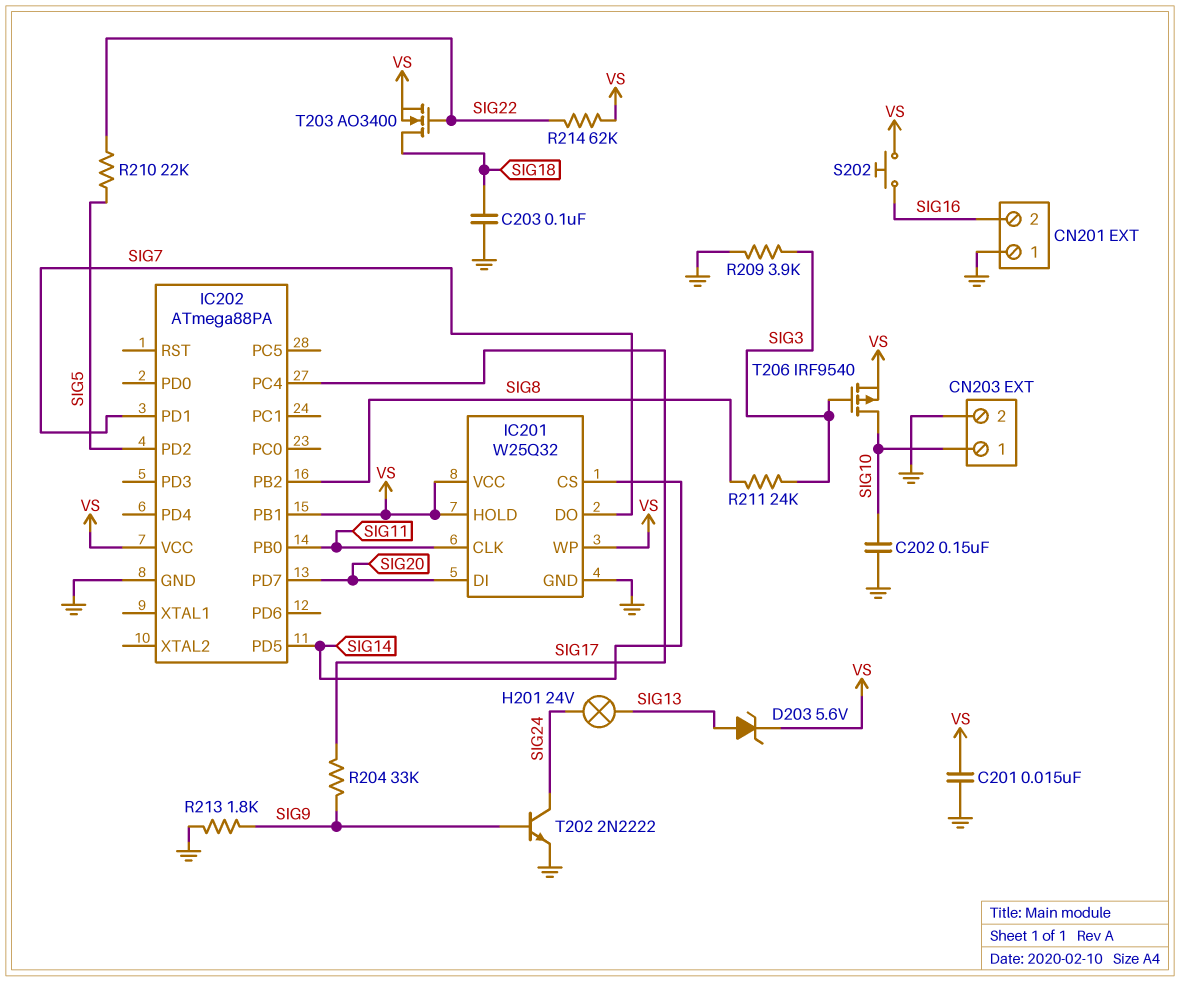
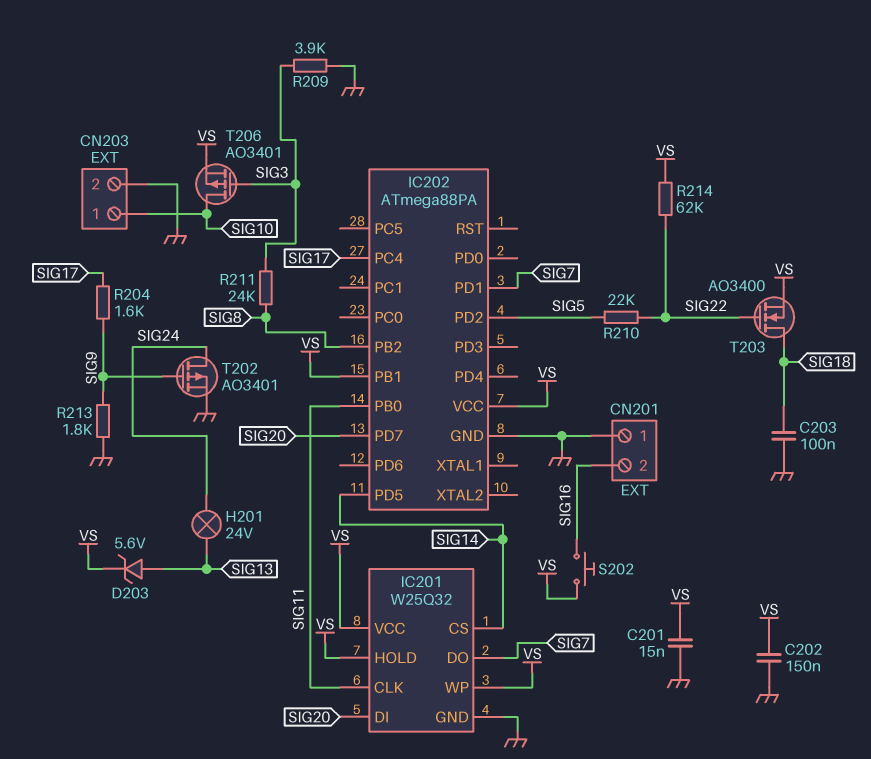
C202: 150nF (GND, SIG10) -> 150nF (GND, VS)
R204: 33k (SIG9, SIG17) -> 1.6k (SIG9, SIG17)
T202: NPN 2N2222 (B SIG9, C SIG24, E GND) -> PMOS AO3401 (G SIG9, D SIG24, S GND)
T206: PMOS IRF9540 (G SIG3, D SIG10, S VS) -> PMOS AO3401 (G SIG3, D SIG10, S VS)

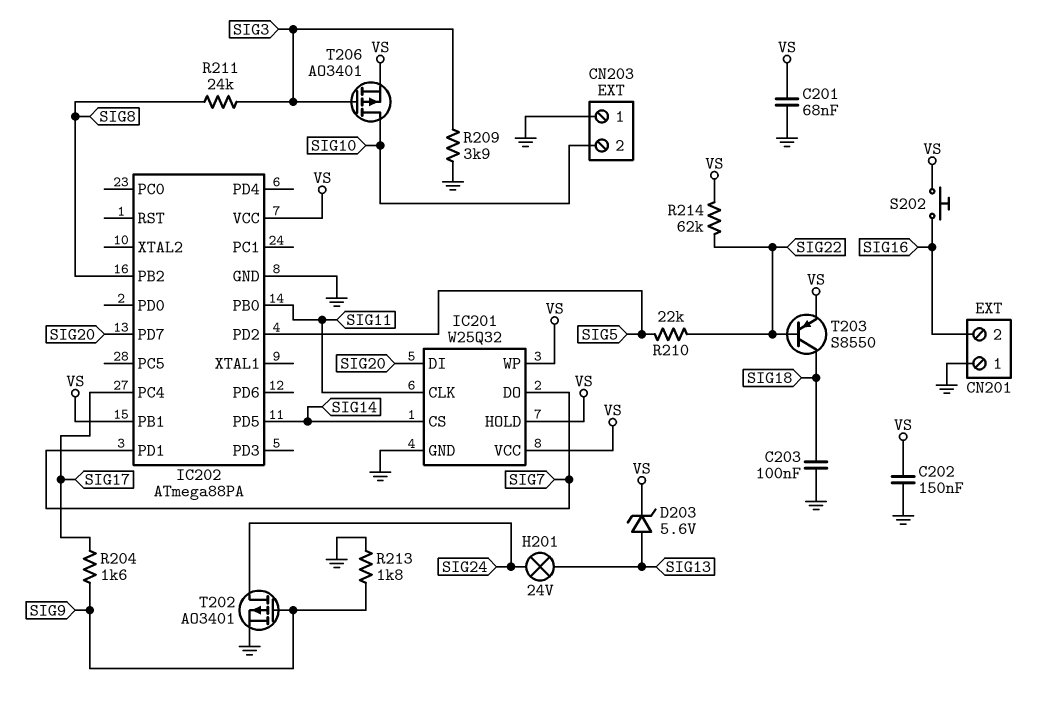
C201: 15nF (GND, VS) -> 68nF (GND, VS)
CN203 pin 1: SIG10 -> GND
CN203 pin 2: GND -> SIG10
T203: NMOS AO3400 (G SIG22, D SIG18, S VS) -> PNP S8550 (B SIG22, C SIG18, E VS)

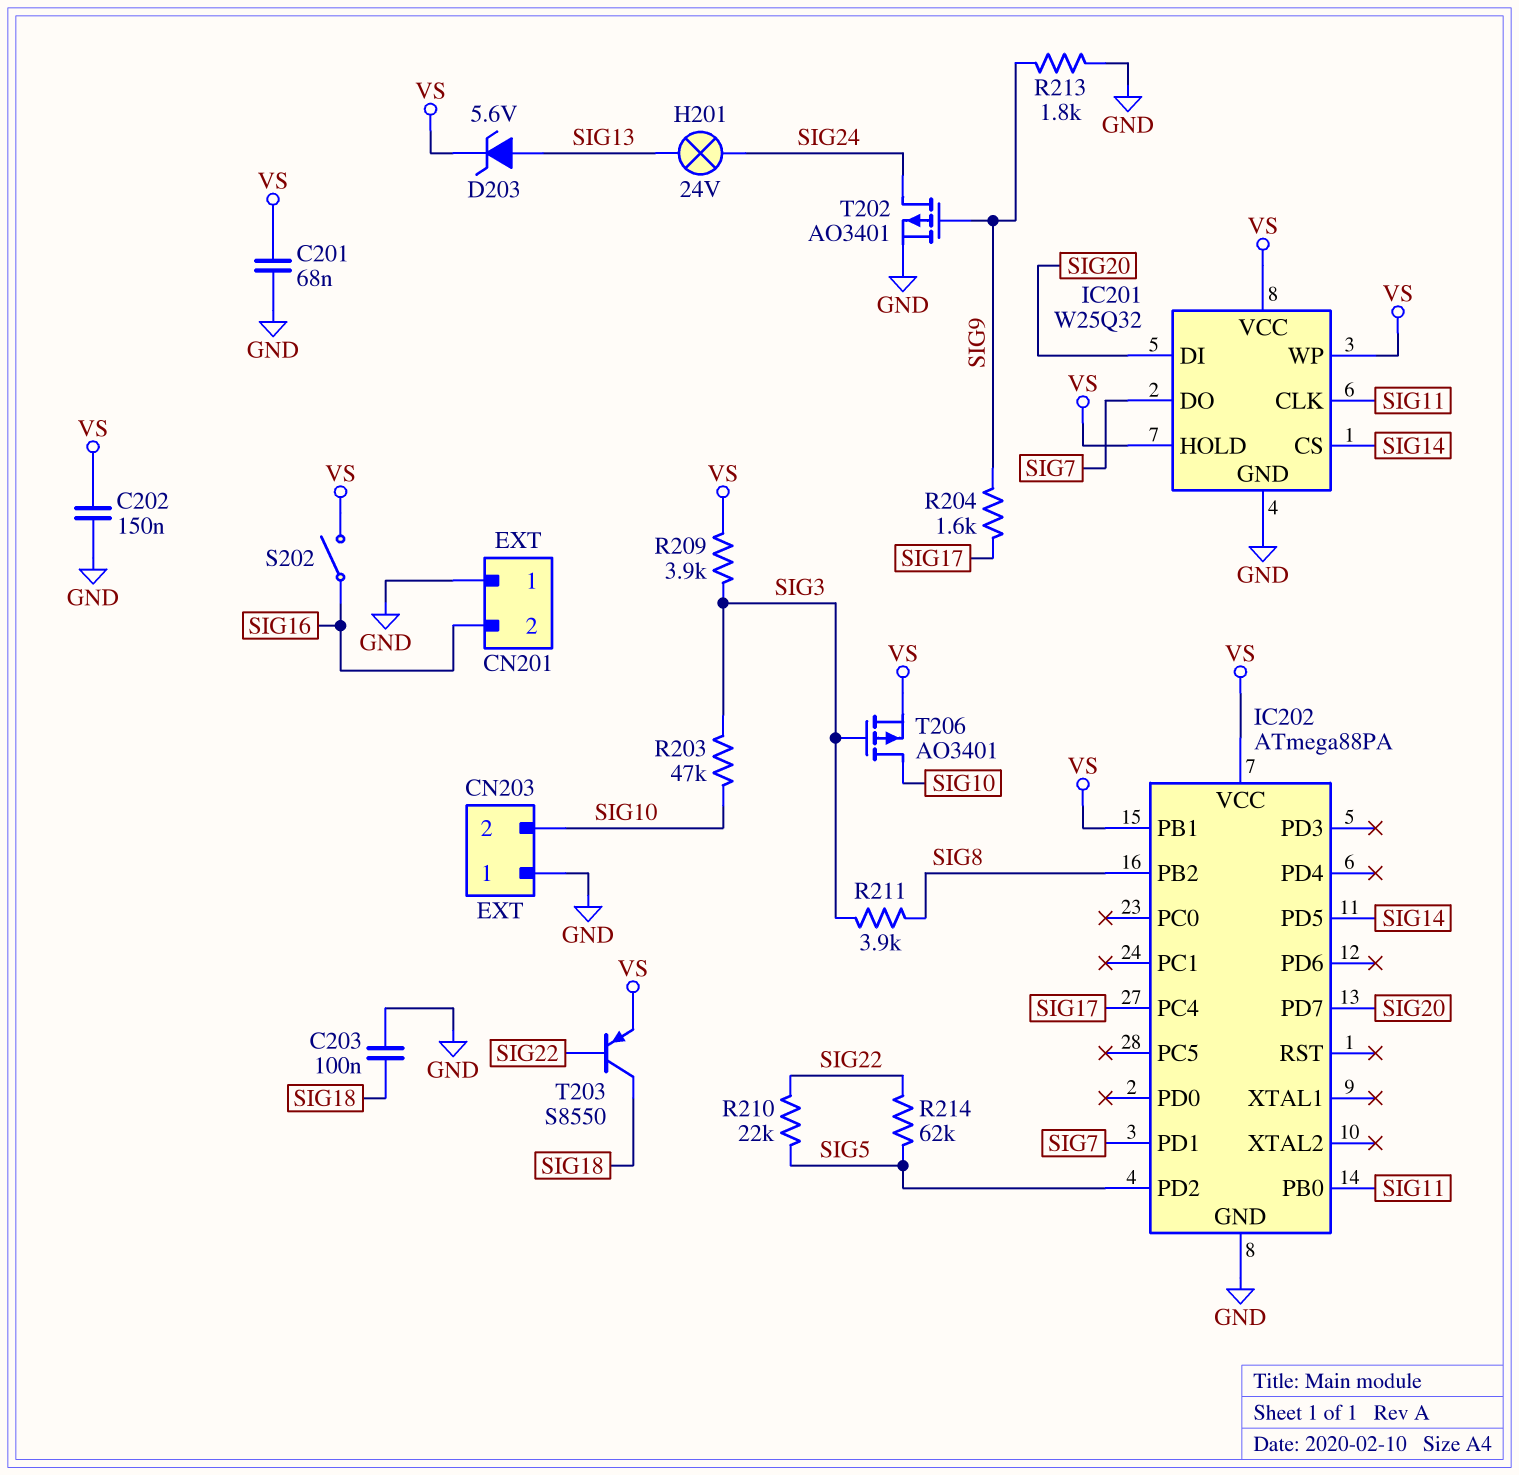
R203: none -> 47k (SIG3, SIG10)
R209: 3.9k (GND, SIG3) -> 3.9k (SIG3, VS)
R211: 24k (SIG3, SIG8) -> 3.9k (SIG3, SIG8)
R214: 62k (SIG22, VS) -> 62k (SIG5, SIG22)
S202: button (SIG16, VS) -> switch (SIG16, VS)

